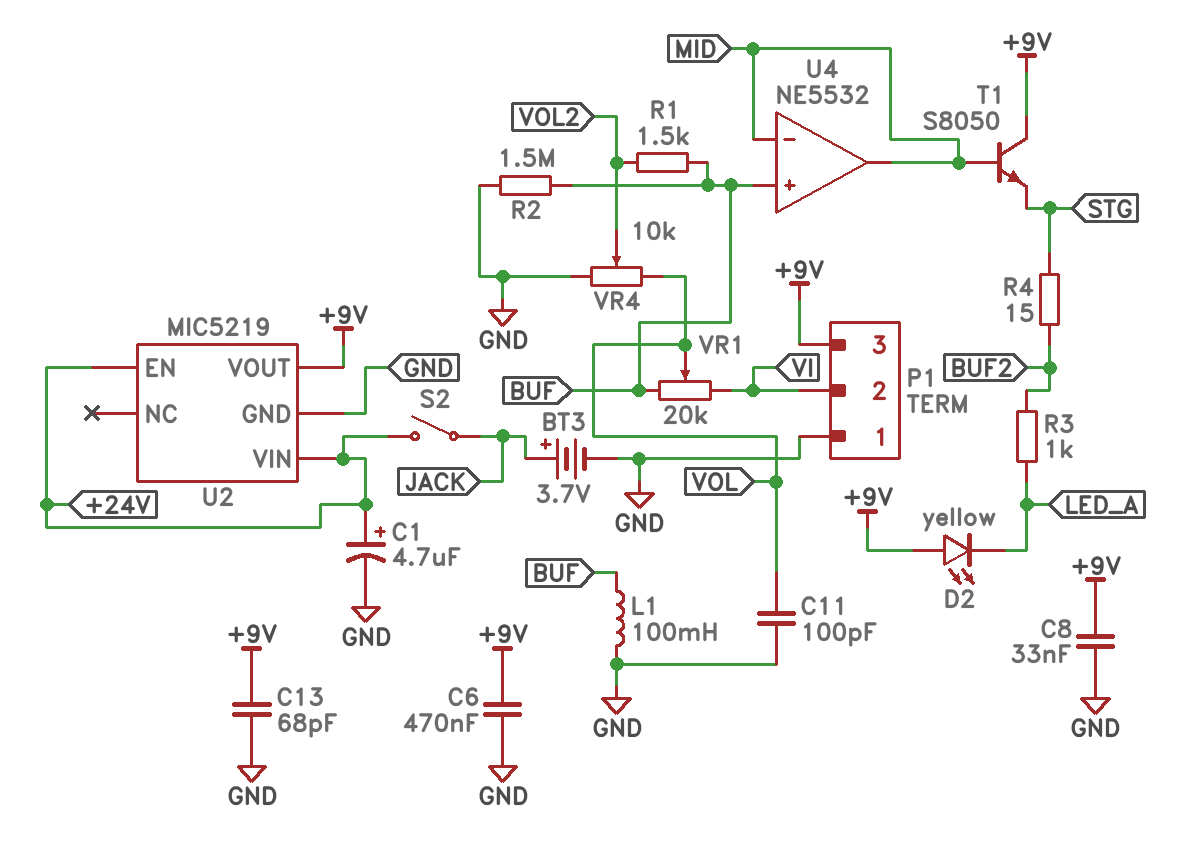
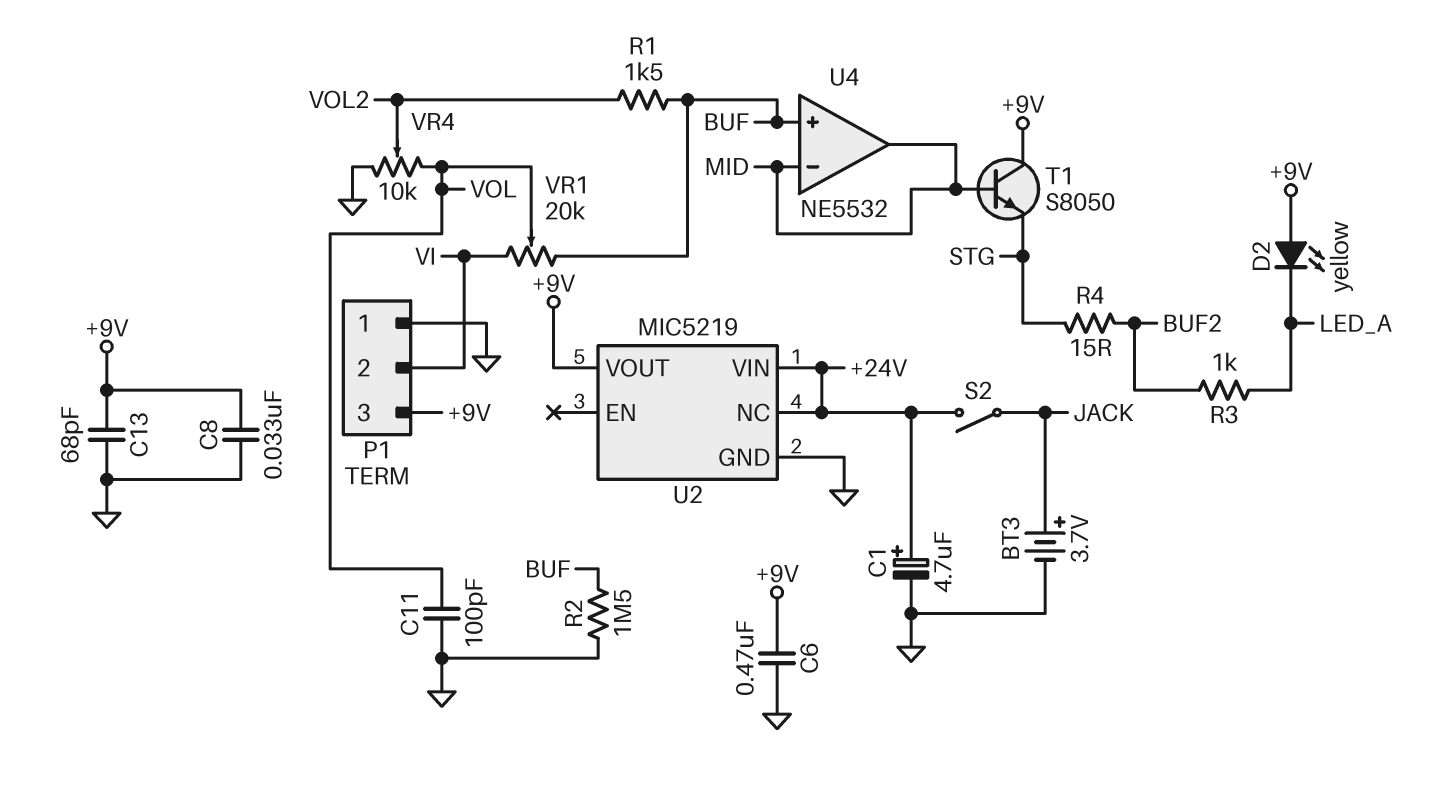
L1: 100mH (BUF, GND) -> none
U2 pin EN: +24V -> none
U2 pin NC: none -> +24V

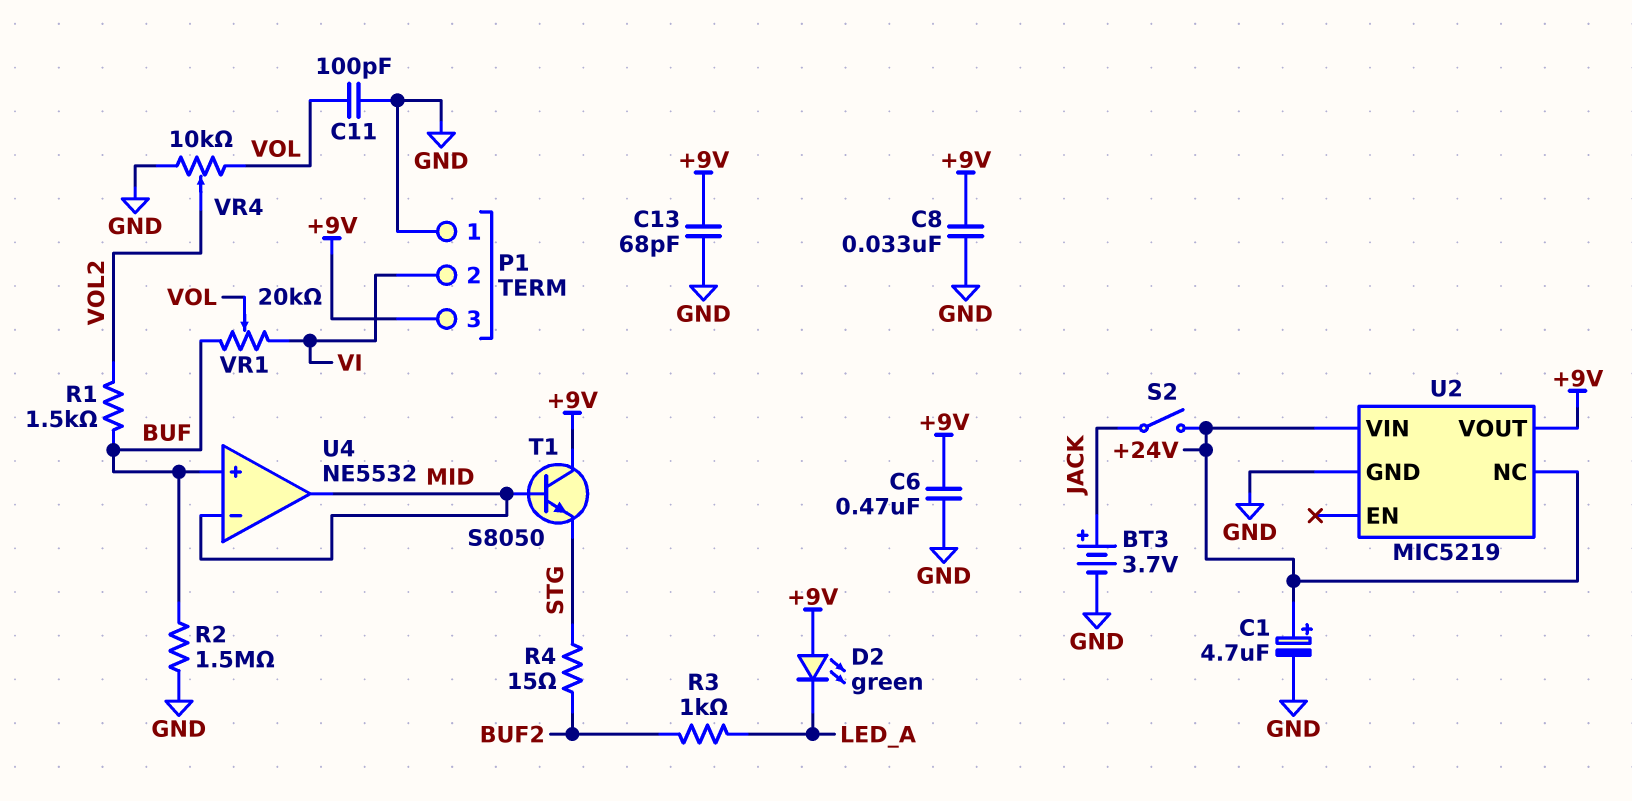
D2: LED yellow (A +9V, K LED_A) -> LED green (A +9V, K LED_A)

